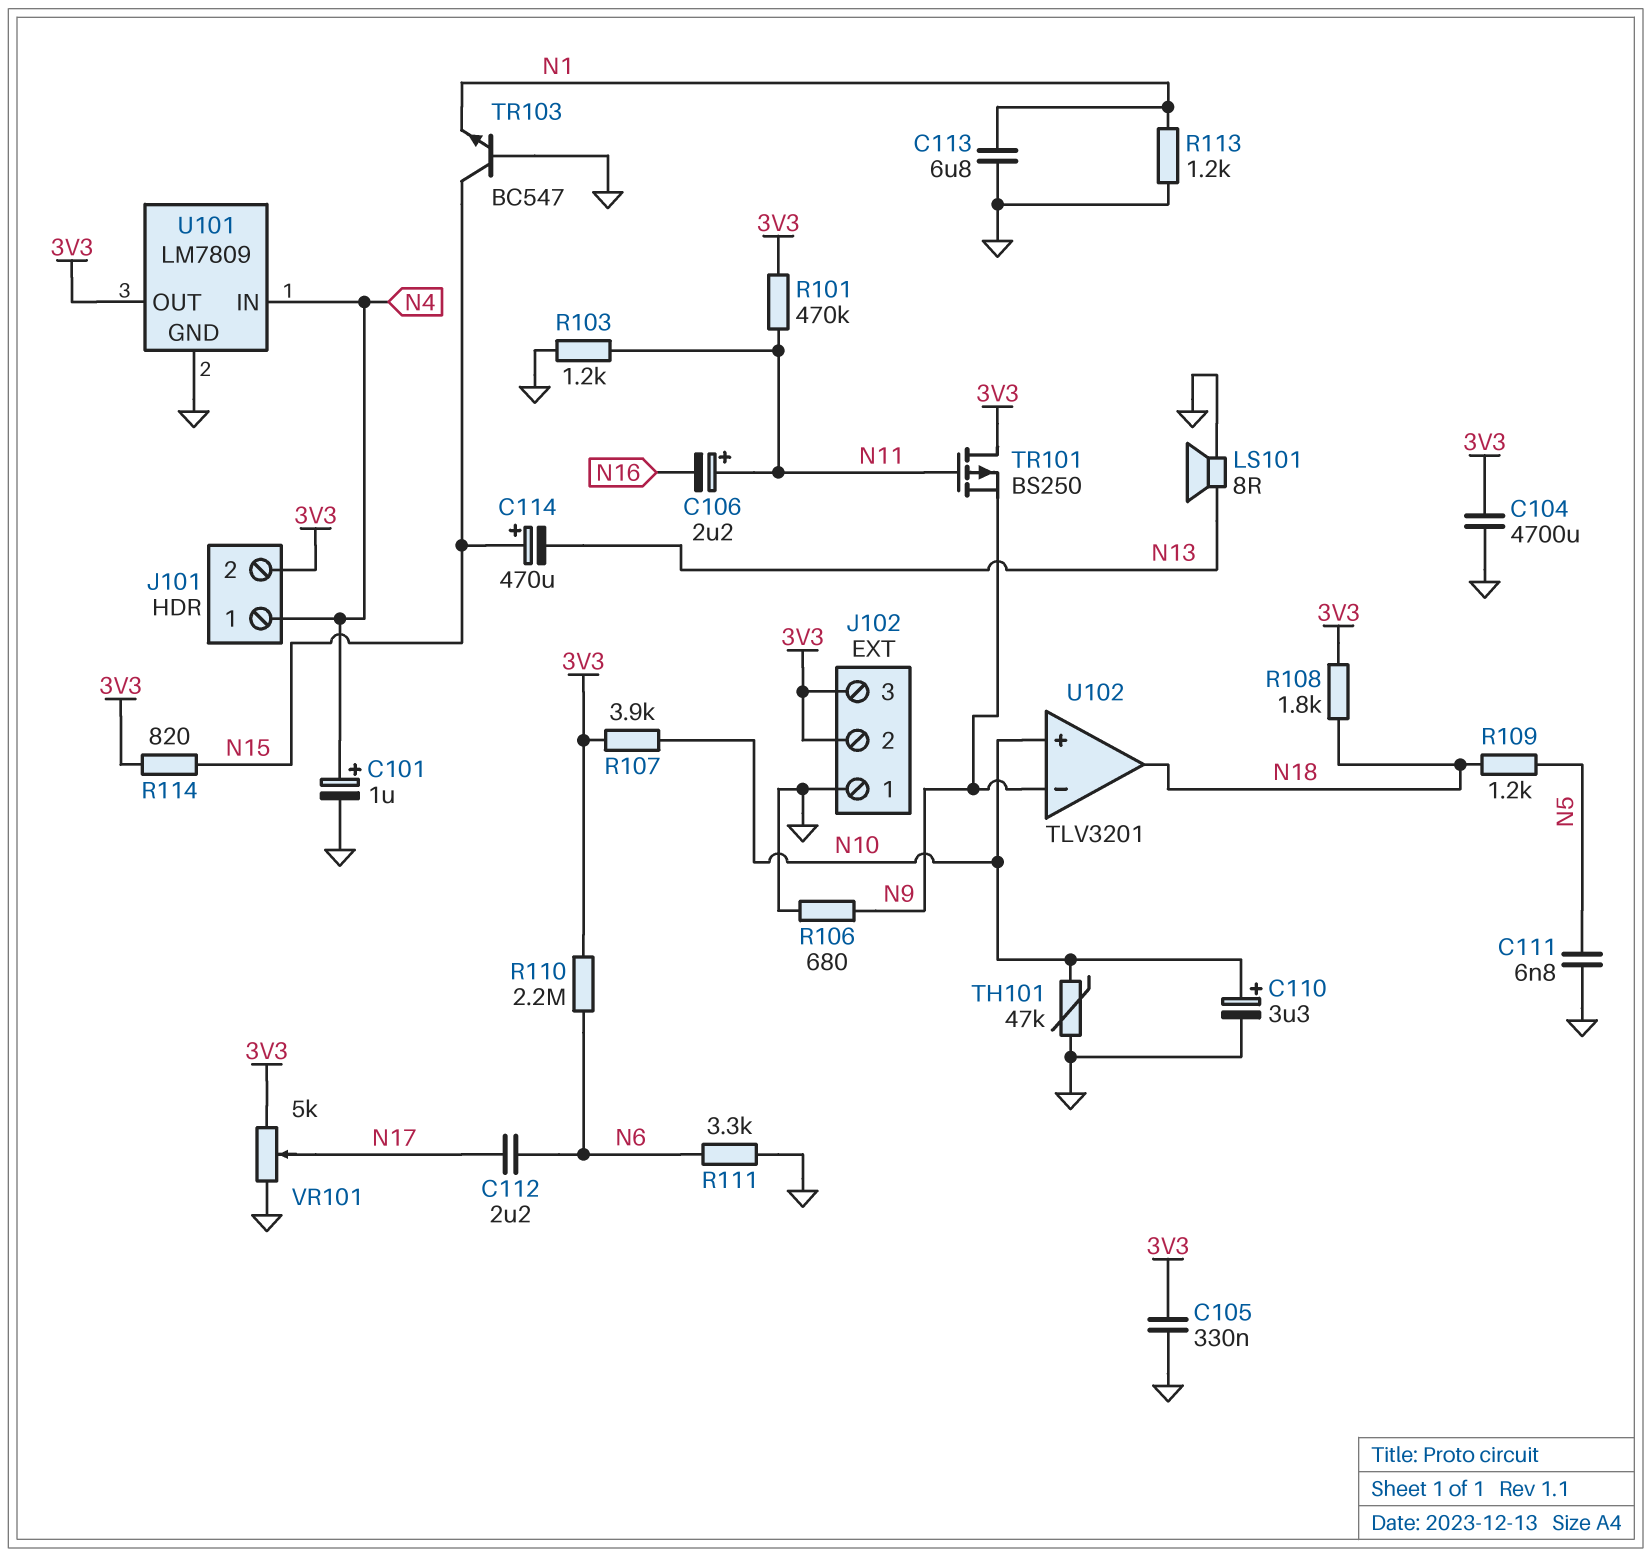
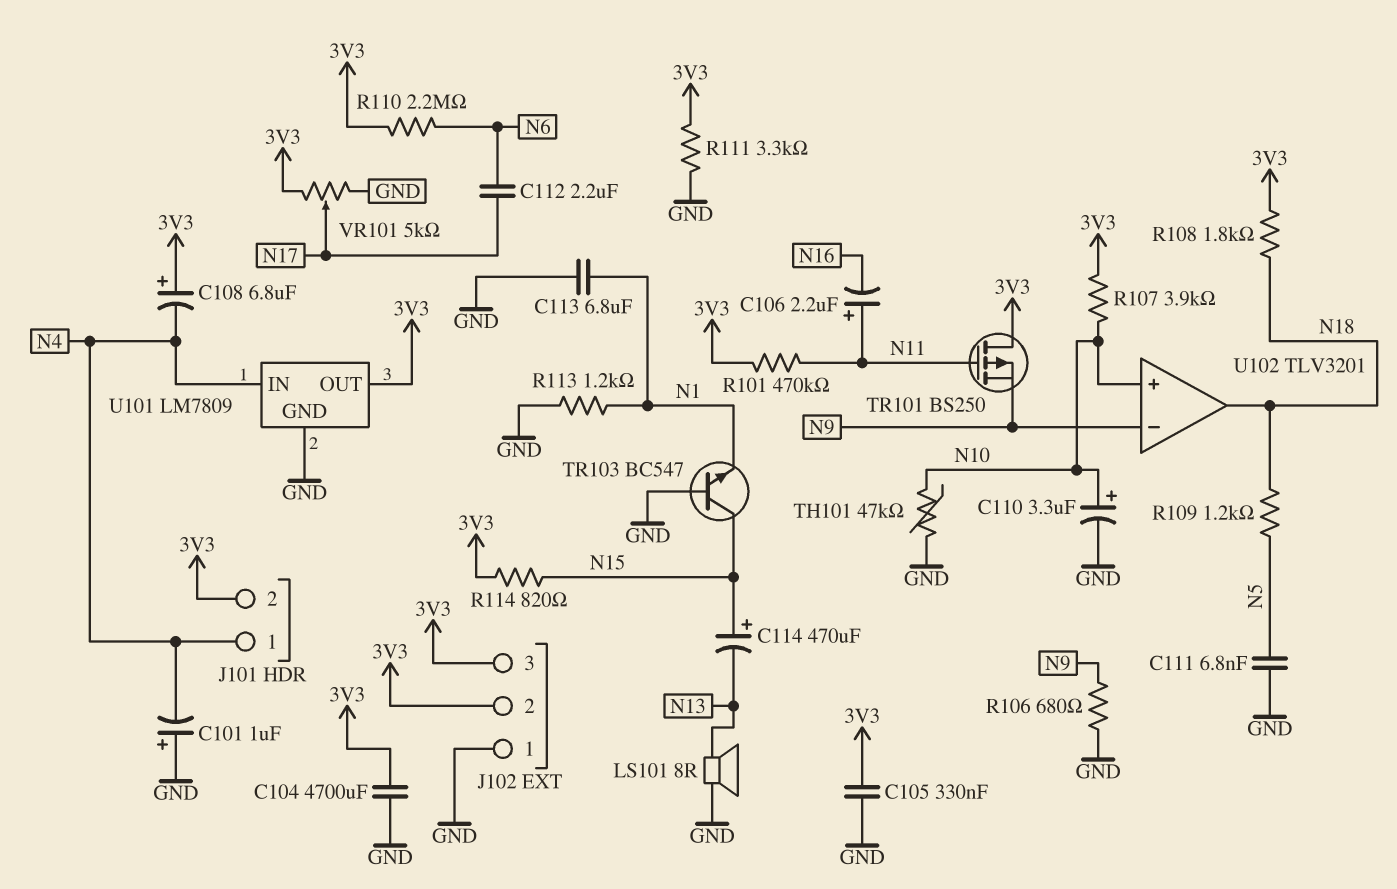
C101: 1uF (plus N4, minus GND) -> 1uF (plus GND, minus N4)
C108: none -> 6.8uF (plus 3V3, minus N4)
R103: 1.2k (GND, N11) -> none
R111: 3.3k (GND, N6) -> 3.3k (3V3, GND)

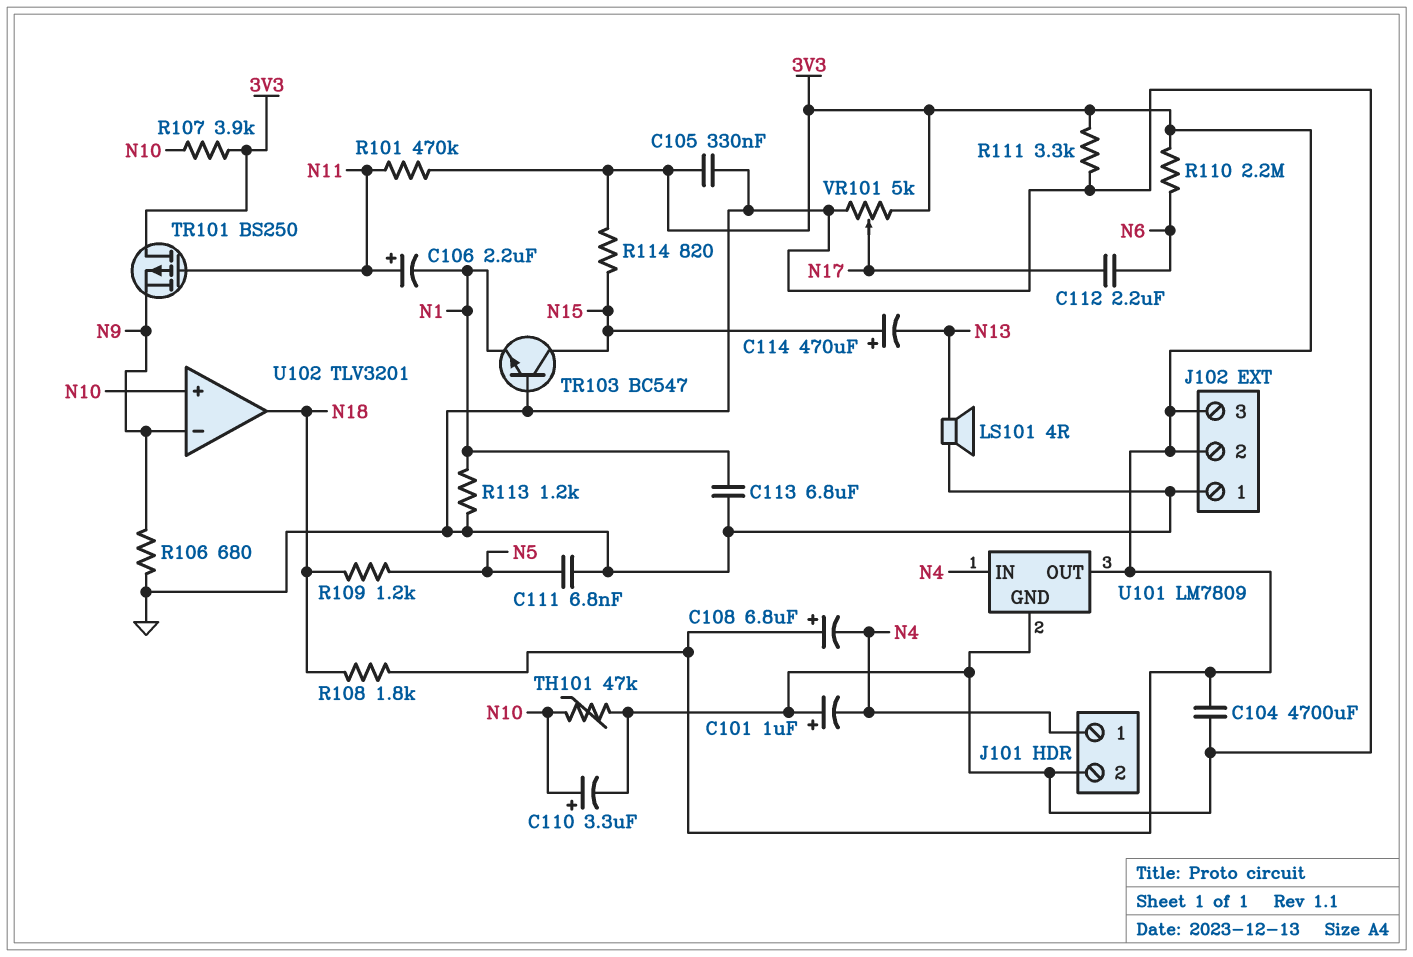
C106: 2.2uF (plus N11, minus N16) -> 2.2uF (plus N11, minus N1)
J101 pin 2: 3V3 -> GND
LS101: speaker 8R (GND, N13) -> speaker 4R (GND, N13)

